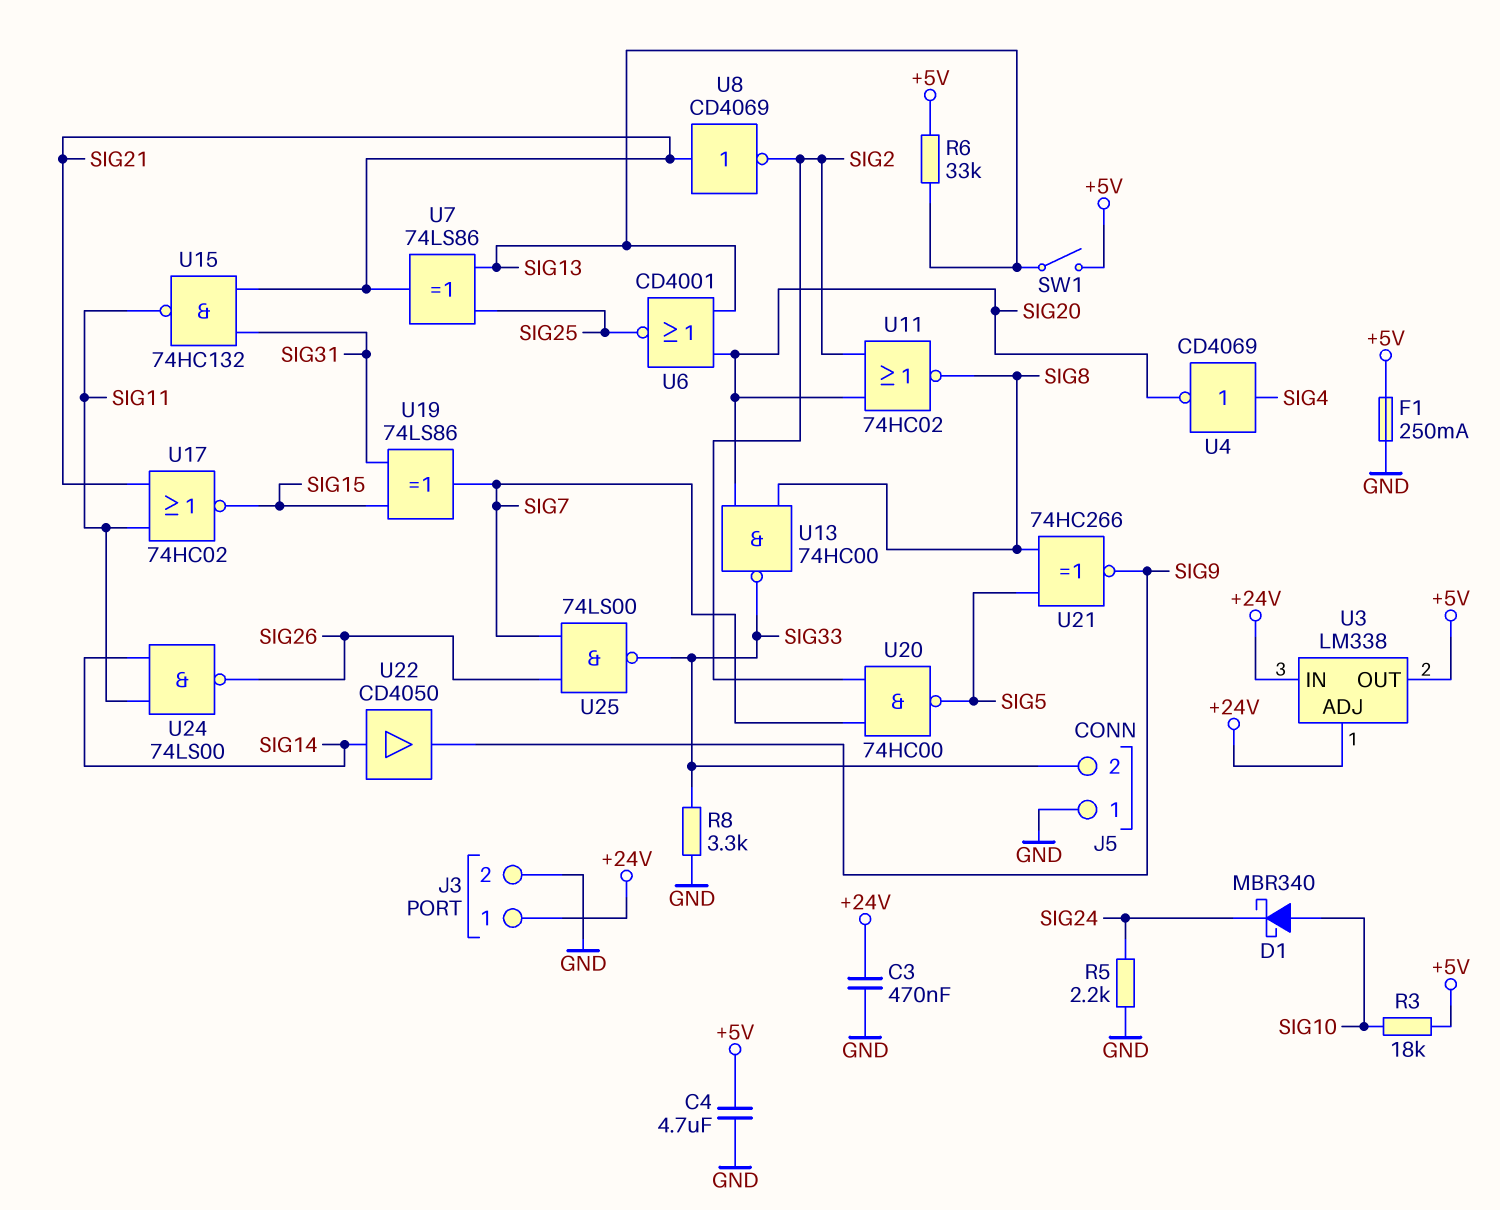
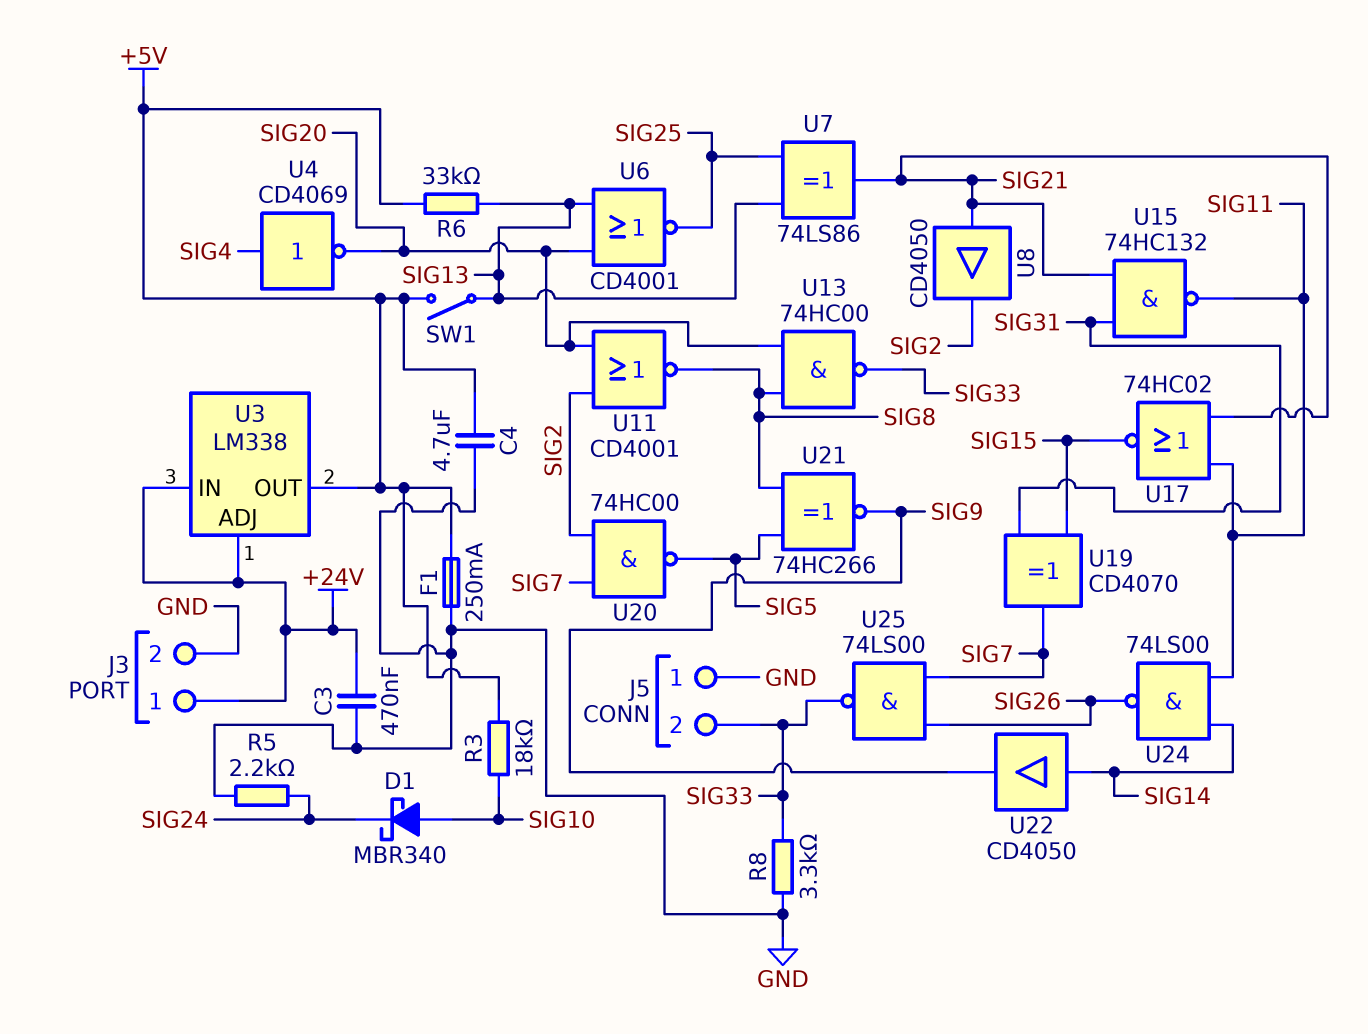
U8: NOT CD4069 (in SIG21, out SIG2) -> buffer CD4050 (in SIG21, out SIG2)
U11: NOR 74HC02 (in SIG2, in SIG20, out SIG8) -> NOR CD4001 (in SIG2, in SIG20, out SIG8)
U19: XOR 74LS86 (in SIG15, in SIG31, out SIG7) -> XOR CD4070 (in SIG15, in SIG31, out SIG7)

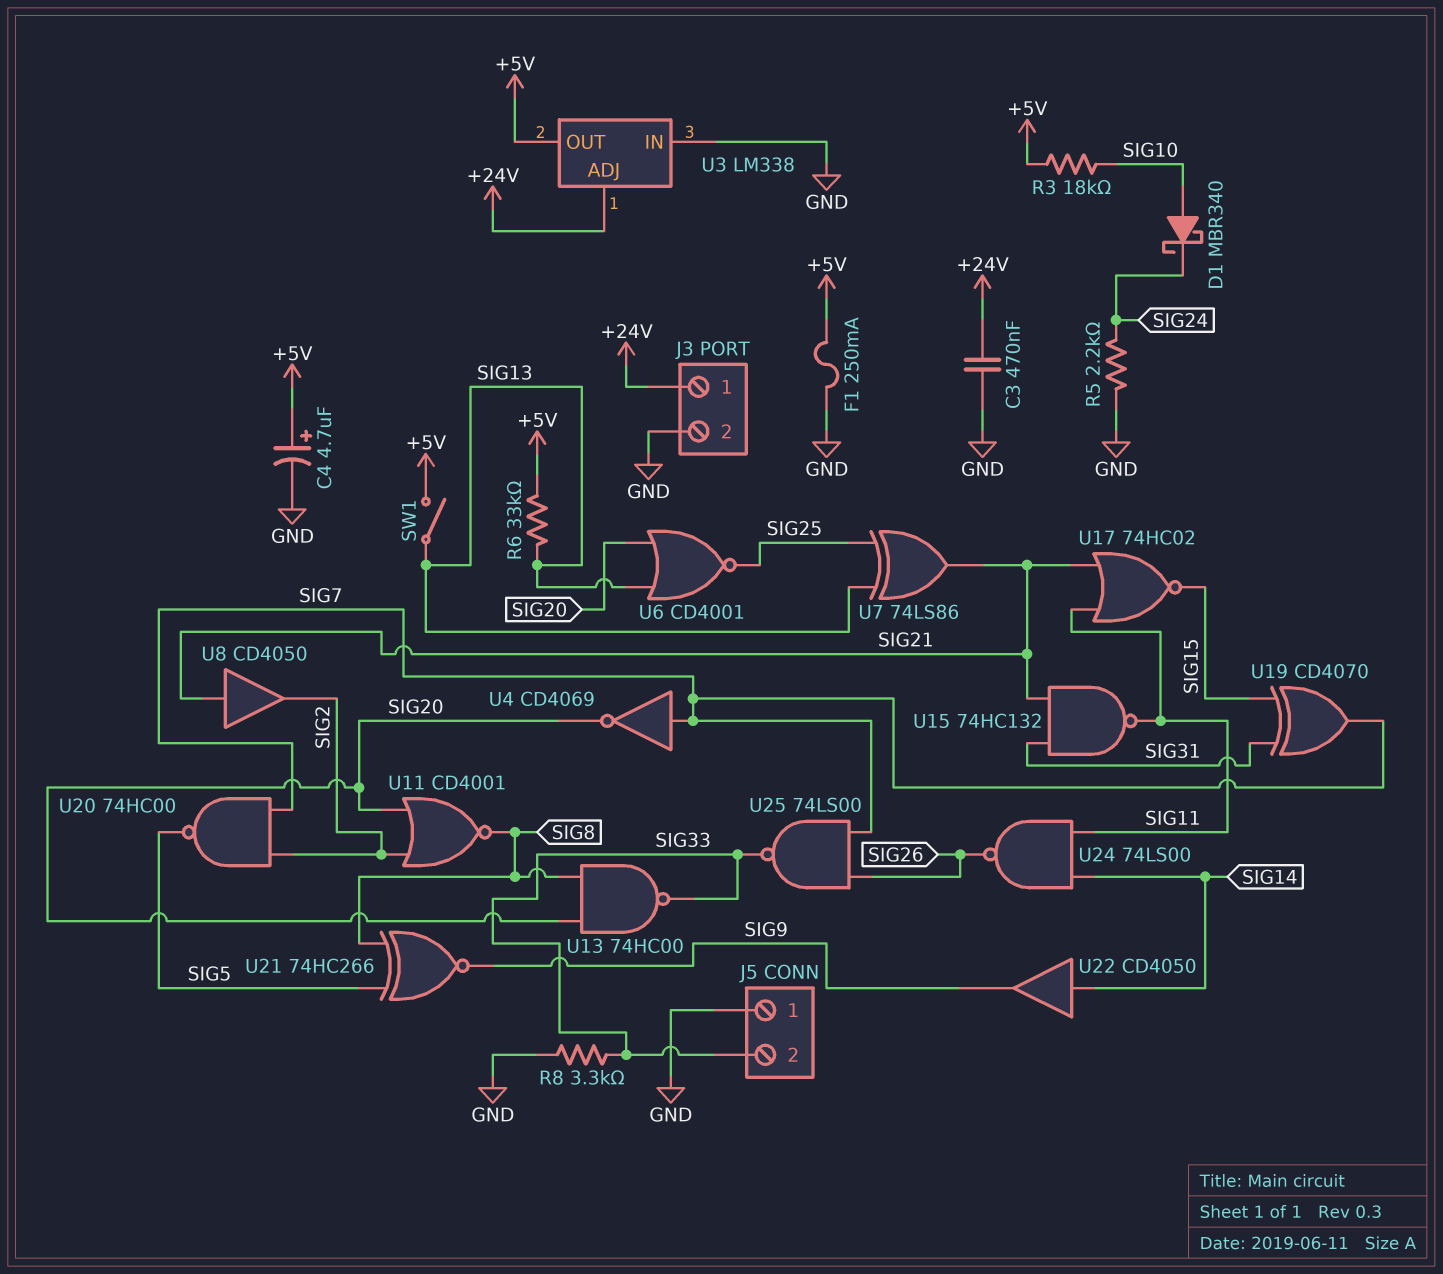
C4: 4.7uF (+5V, GND) -> 4.7uF (plus +5V, minus GND)
U3 pin IN: +24V -> GND
U4: NOT CD4069 (in SIG4, out SIG20) -> NOT CD4069 (in SIG7, out SIG20)

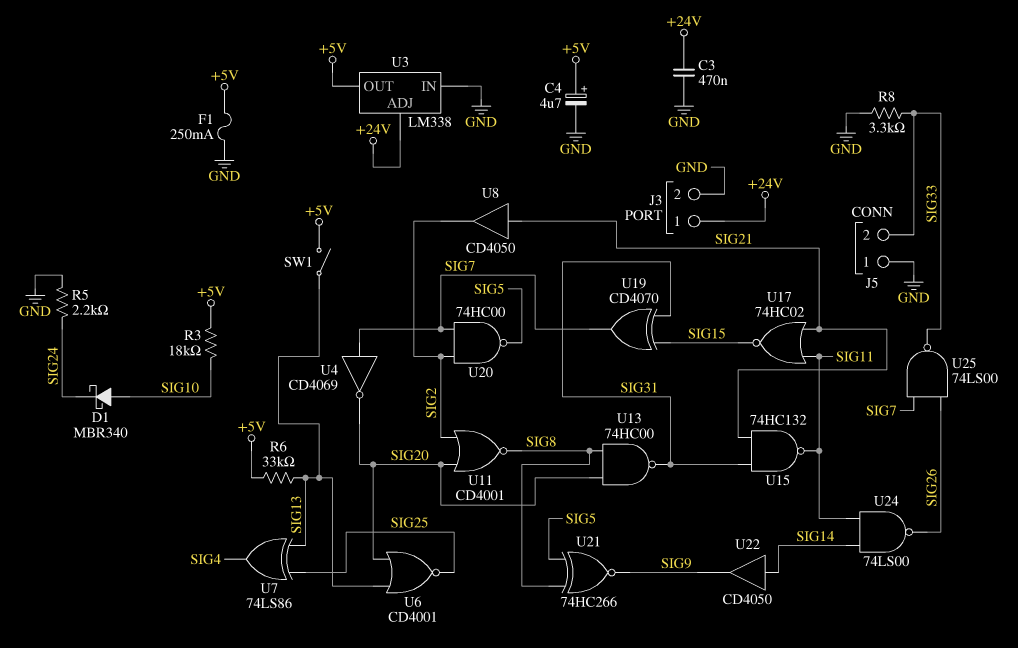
U7: XOR 74LS86 (in SIG13, in SIG25, out SIG21) -> XOR 74LS86 (in SIG13, in SIG25, out SIG4)
U13: NAND 74HC00 (in SIG8, in SIG20, out SIG33) -> NAND 74HC00 (in SIG8, in SIG20, out SIG31)

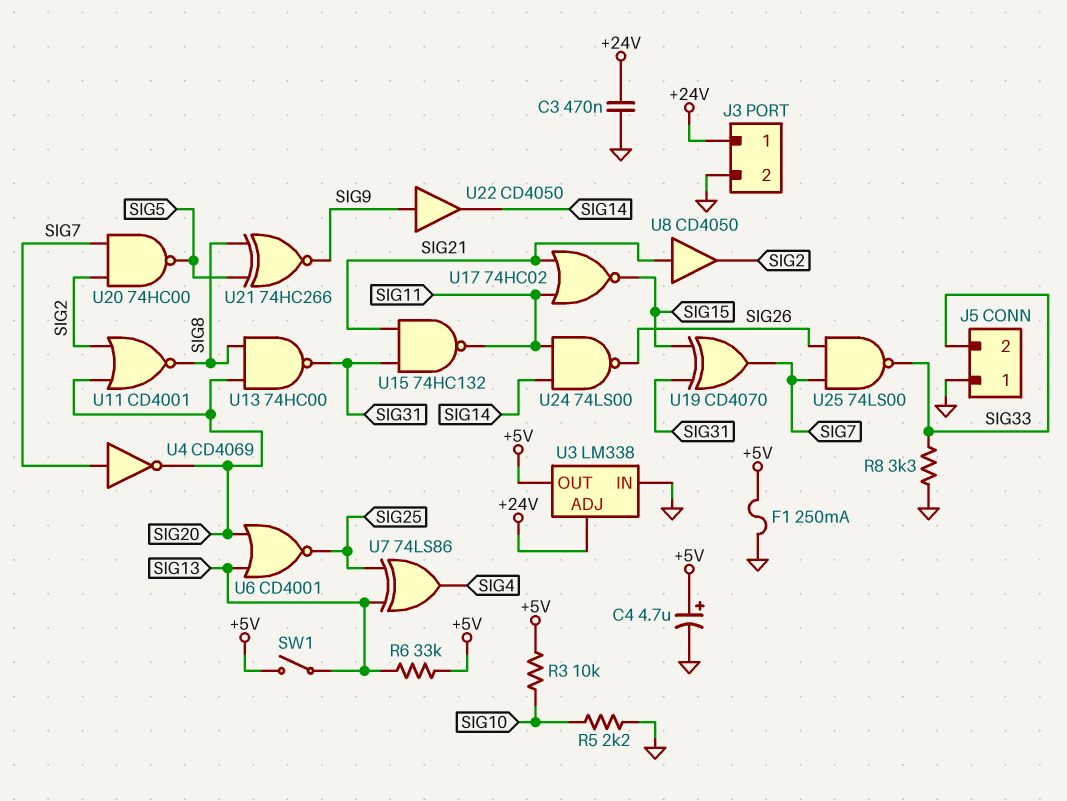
D1: schottky MBR340 (A SIG10, K SIG24) -> none
R3: 18k (+5V, SIG10) -> 10k (+5V, SIG10)
R5: 2.2k (GND, SIG24) -> 2.2k (GND, SIG10)
U22: buffer CD4050 (in SIG14, out SIG9) -> buffer CD4050 (in SIG9, out SIG14)

